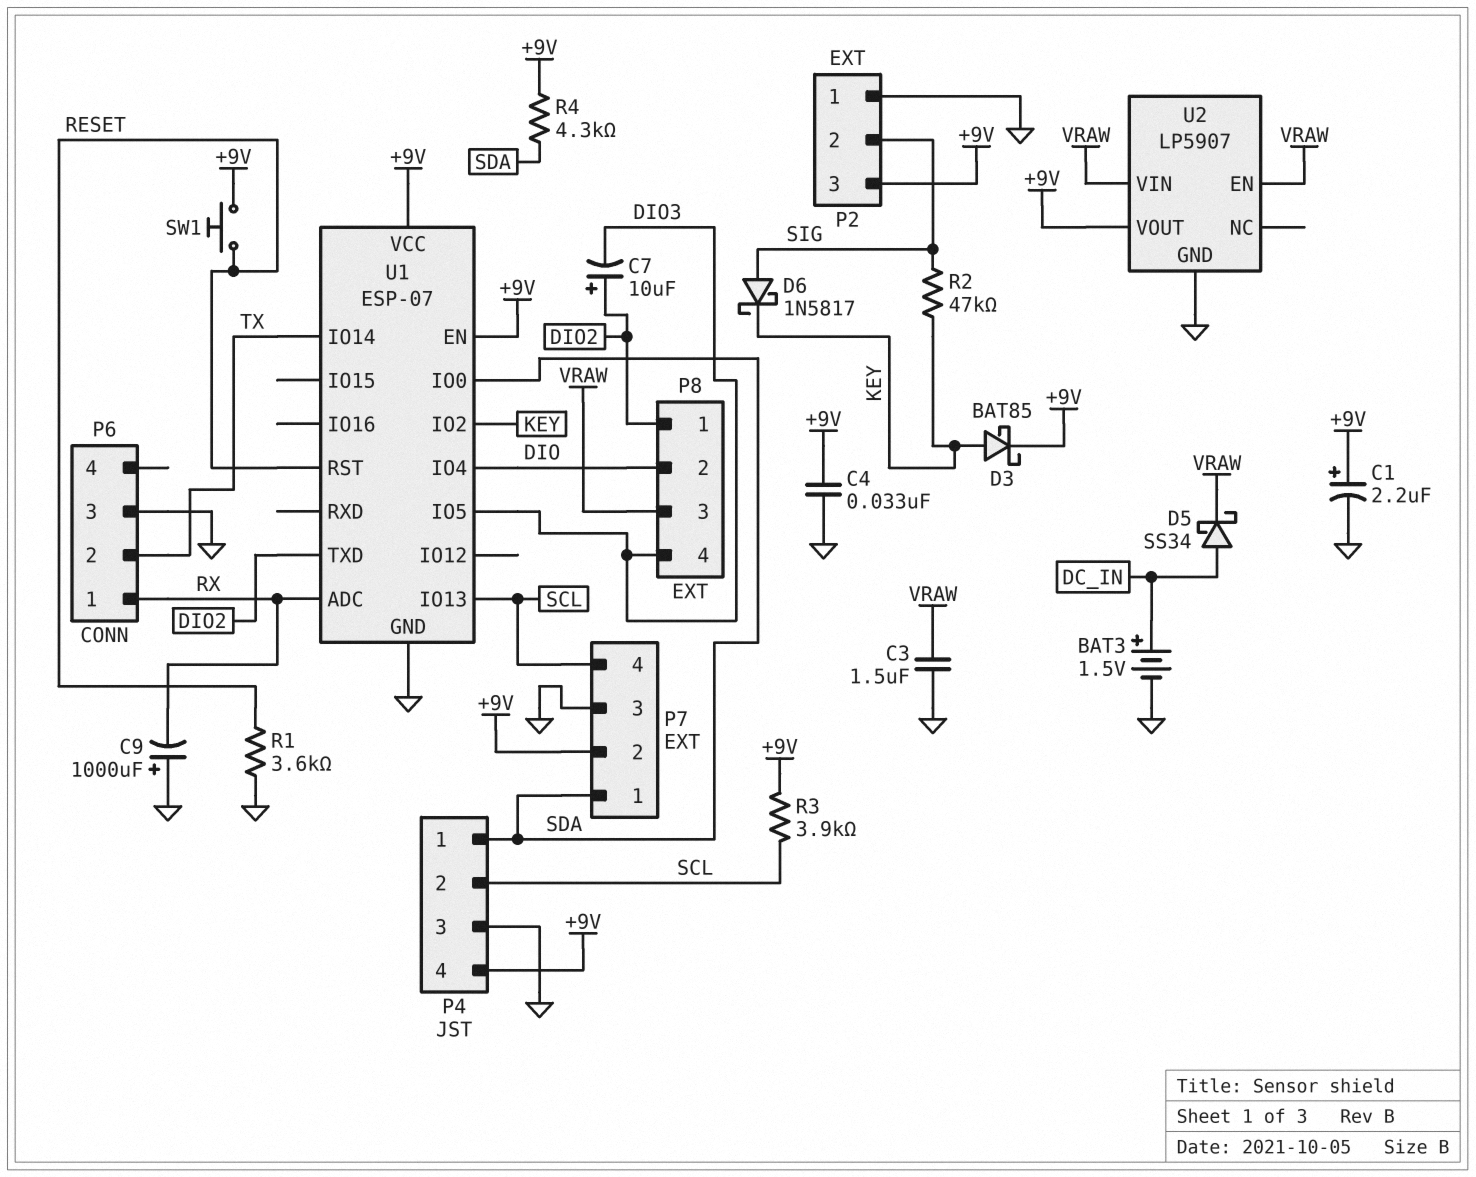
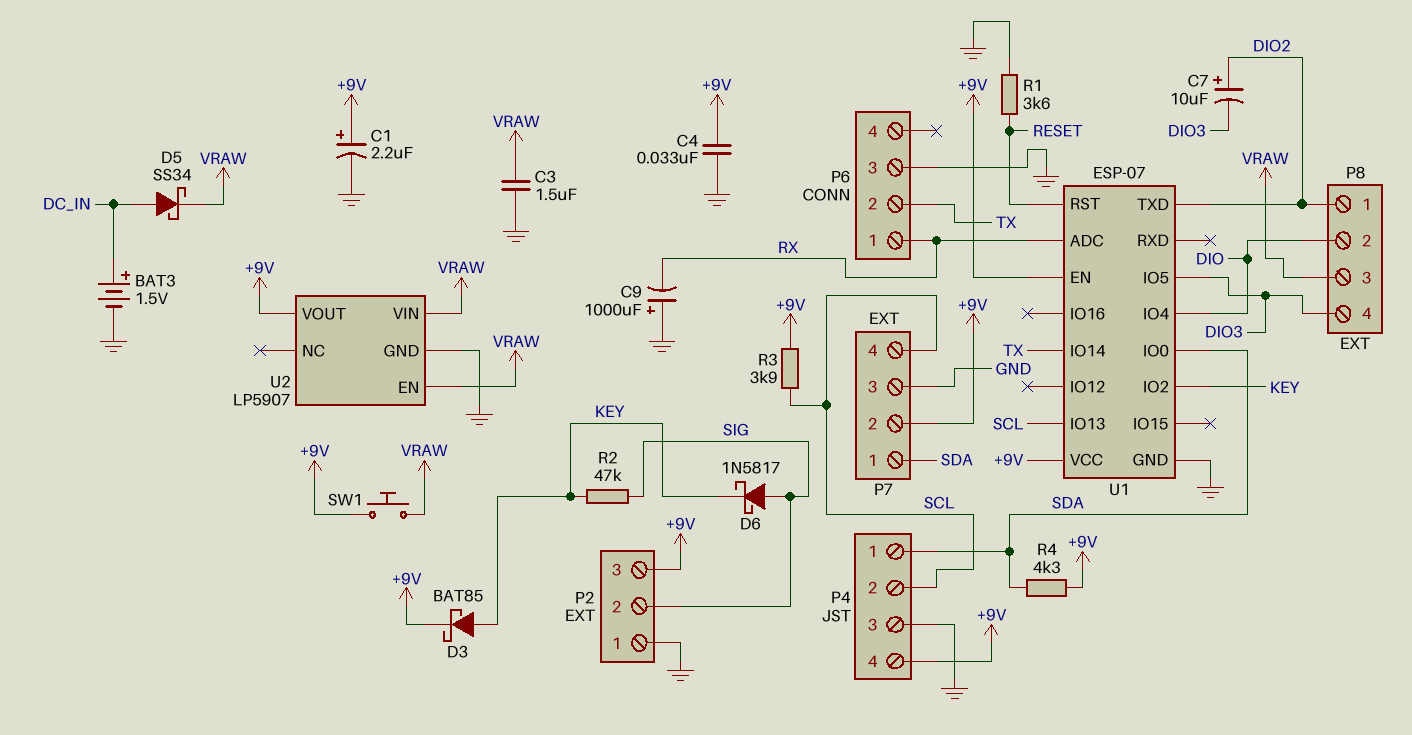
SW1: button (+9V, RESET) -> button (+9V, VRAW)

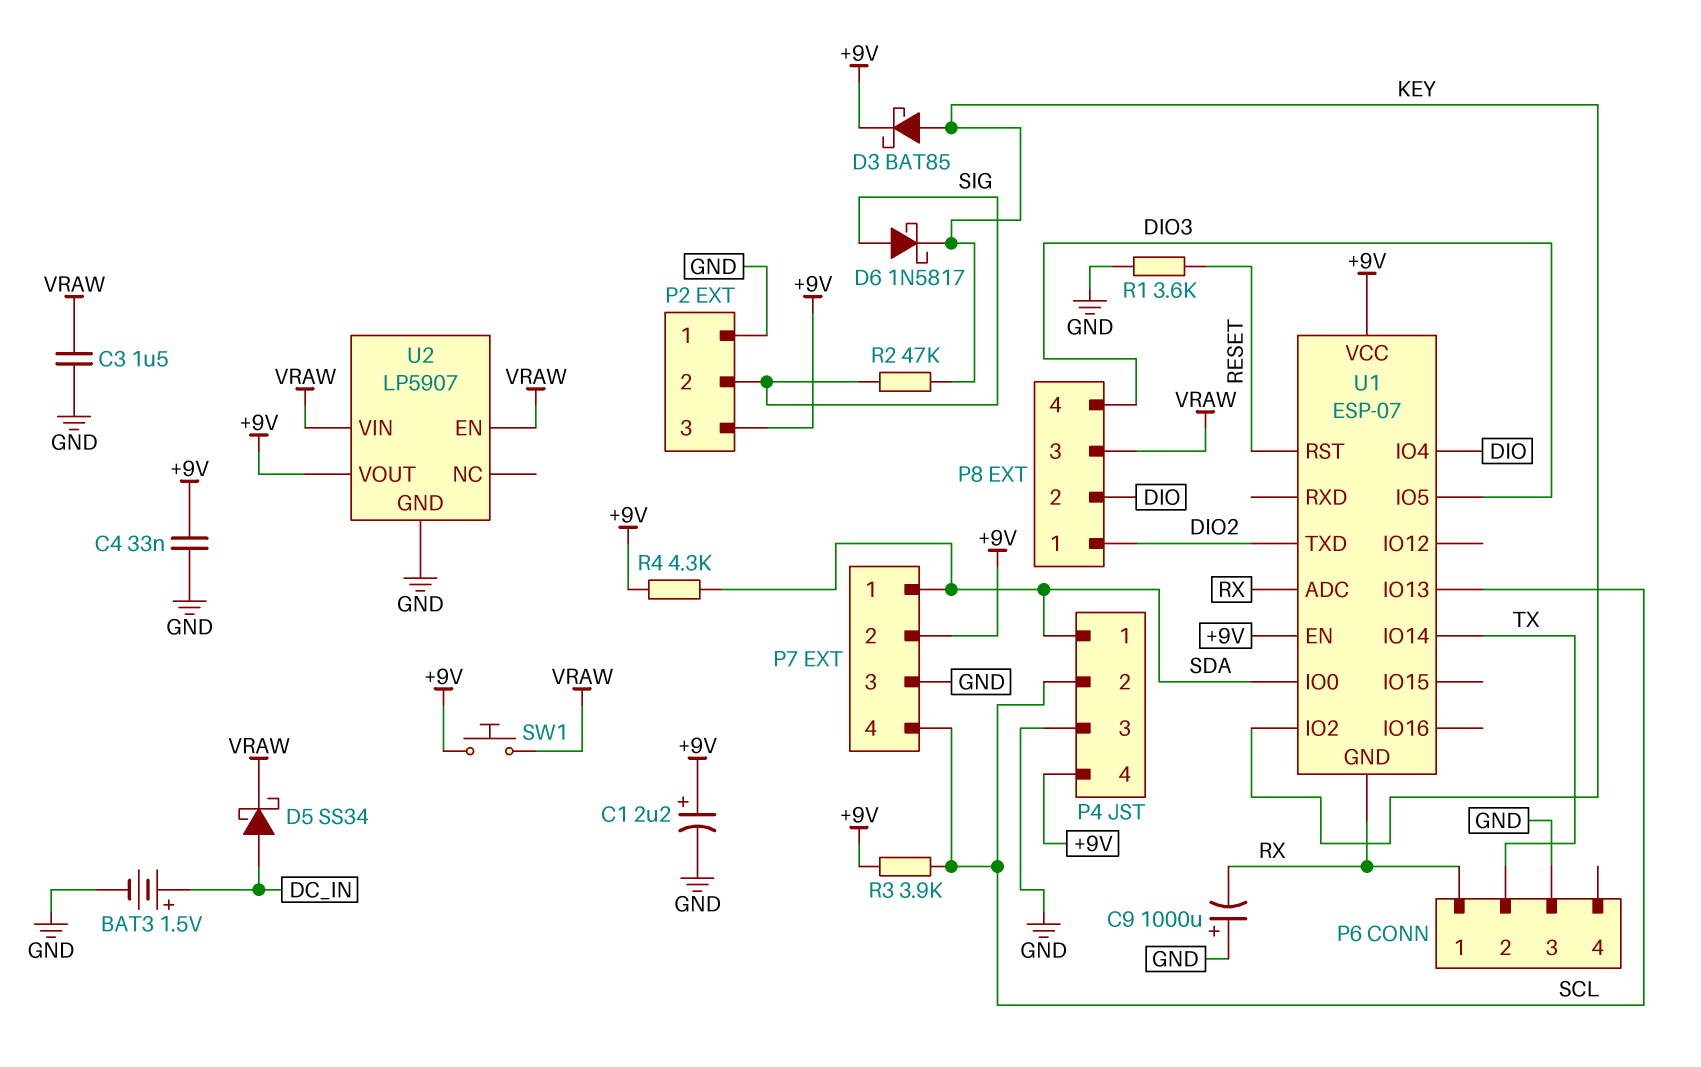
C7: 10uF (plus DIO2, minus DIO3) -> none
U1 pin GND: GND -> RX

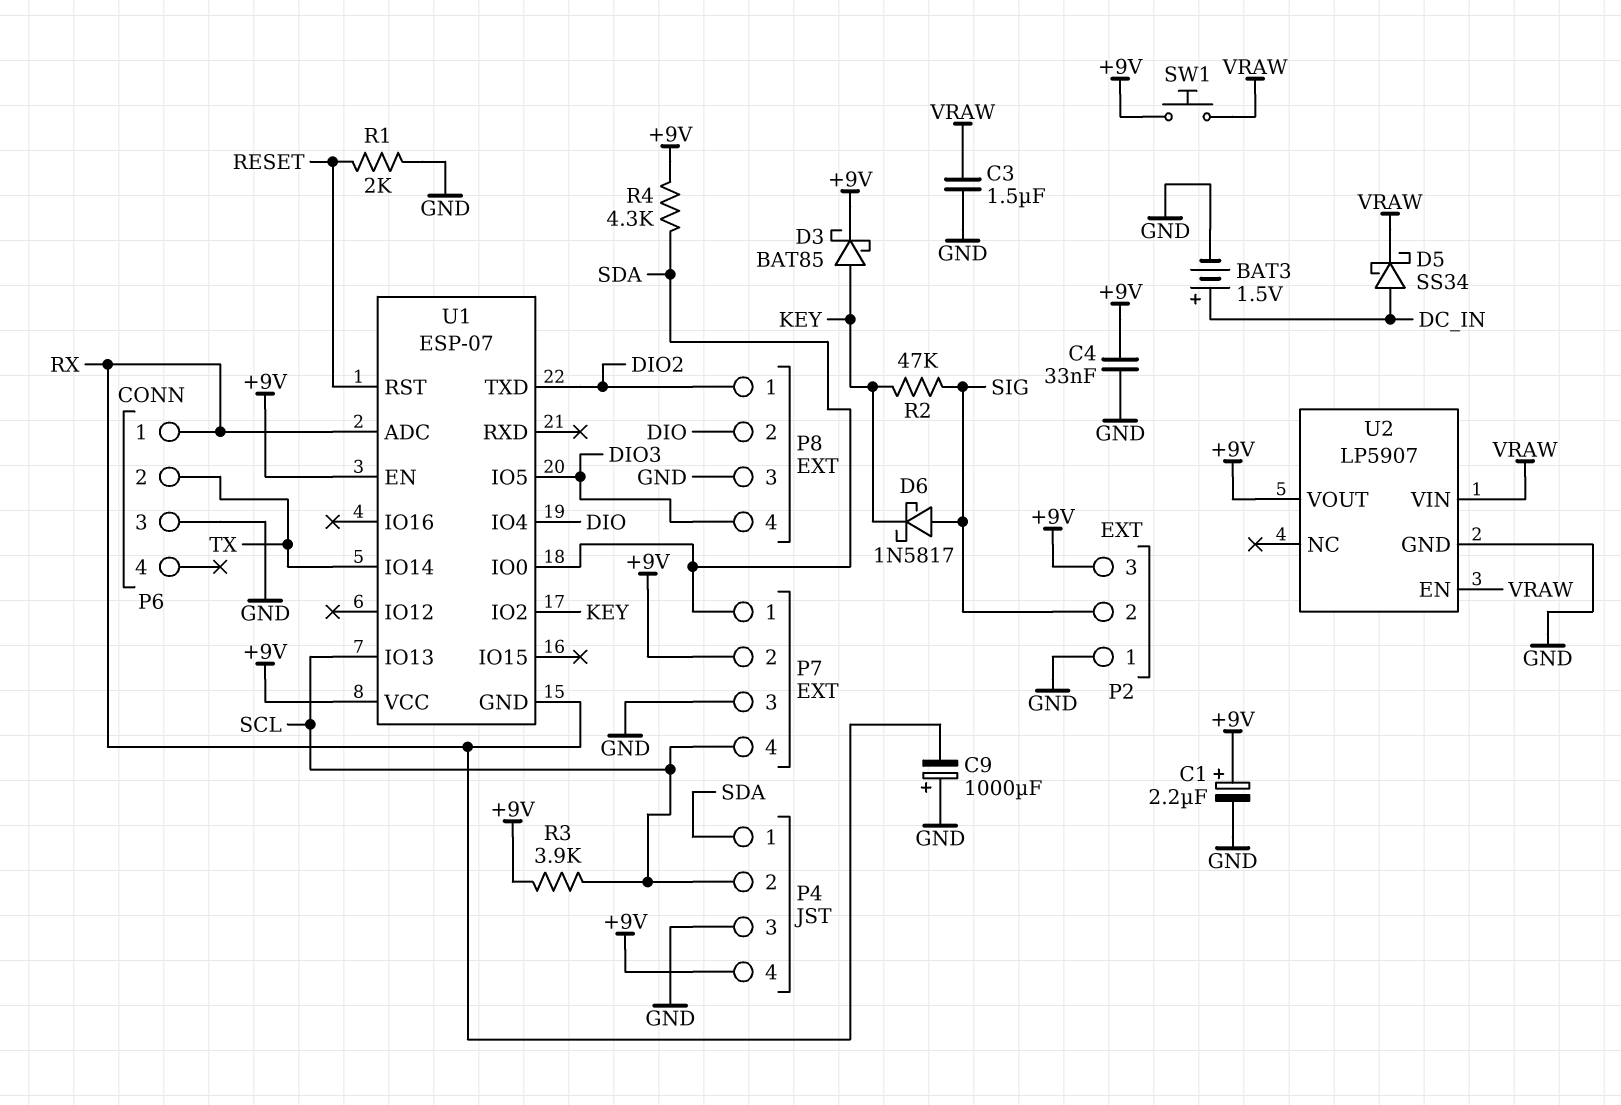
P8 pin 3: VRAW -> GND
R1: 3.6k (GND, RESET) -> 2k (GND, RESET)

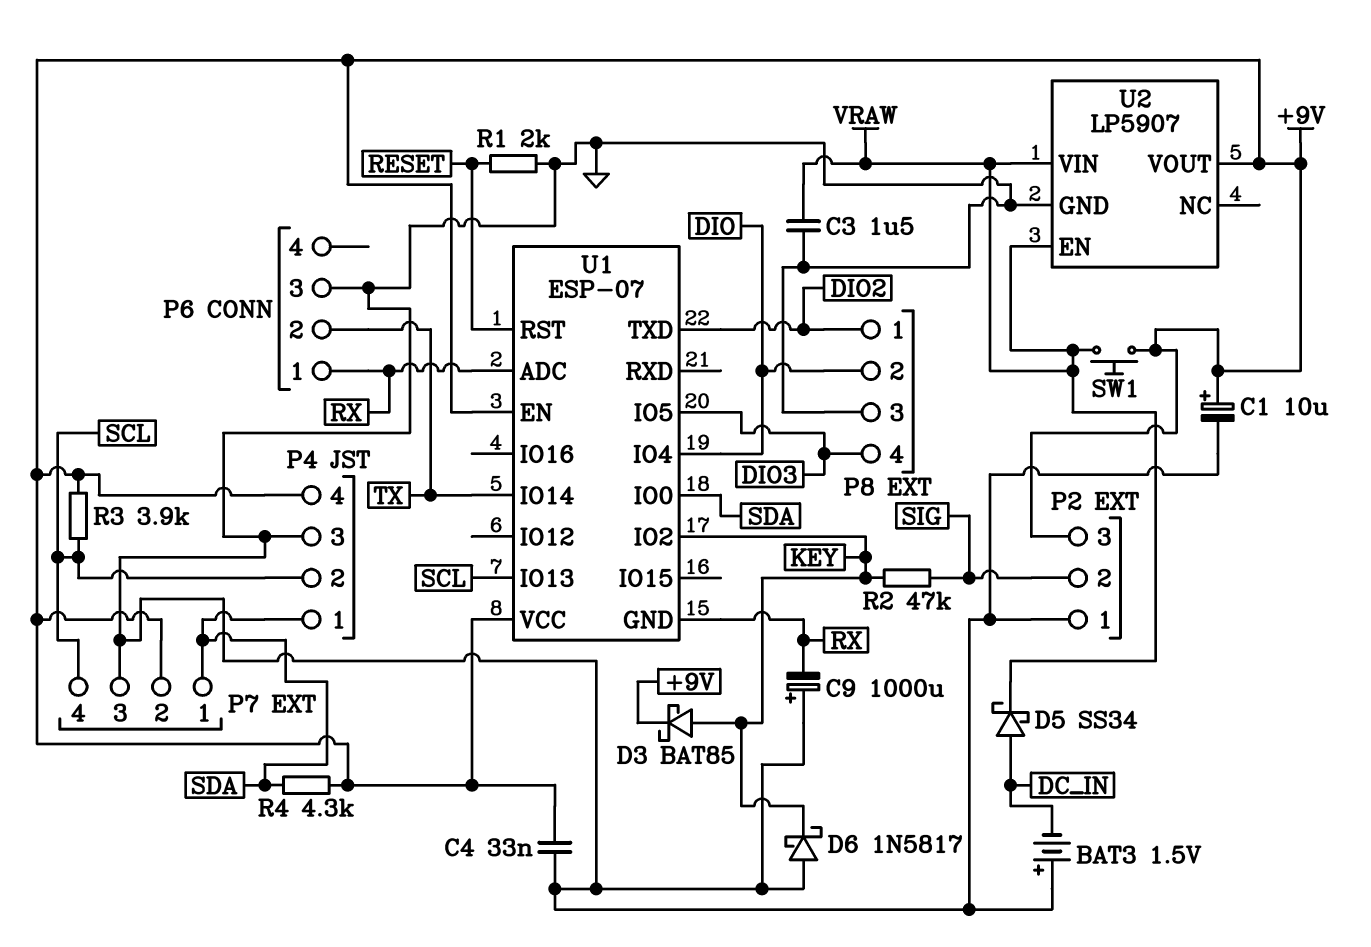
BAT3: 1.5V (plus DC_IN, minus GND) -> 1.5V (plus GND, minus DC_IN)
C1: 2.2uF (plus +9V, minus GND) -> 10uF (plus +9V, minus GND)
D6: schottky 1N5817 (A SIG, K KEY) -> schottky 1N5817 (A GND, K KEY)

